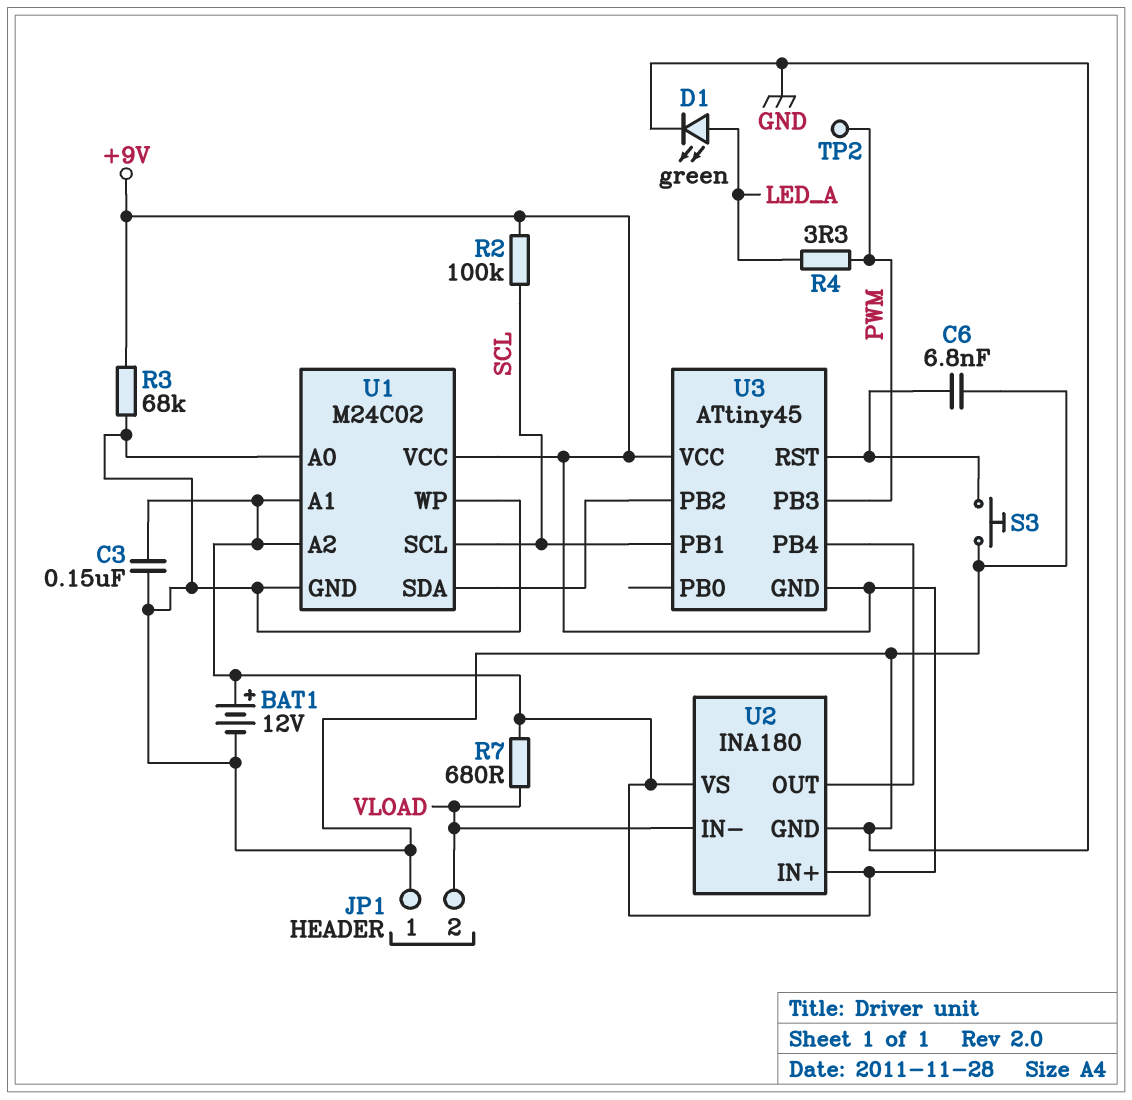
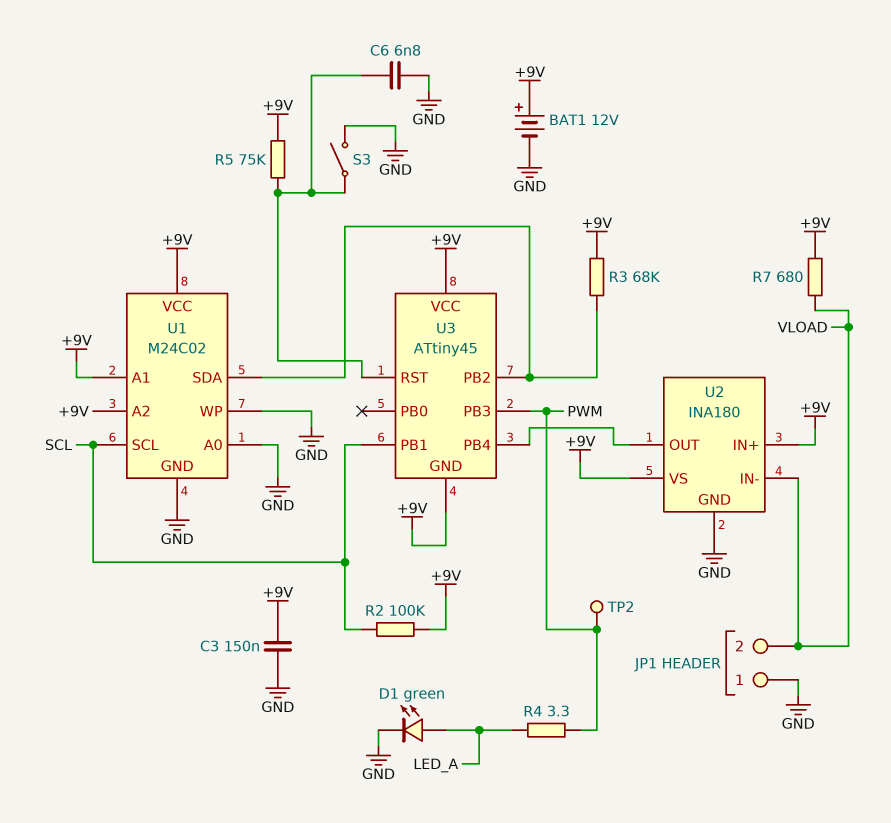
R3: 68k (+9V, GND) -> 68k (+9V, U1/SDA)
R5: none -> 75k (+9V, U3/RST)
S3: button (GND, U3/RST) -> switch (GND, U3/RST)

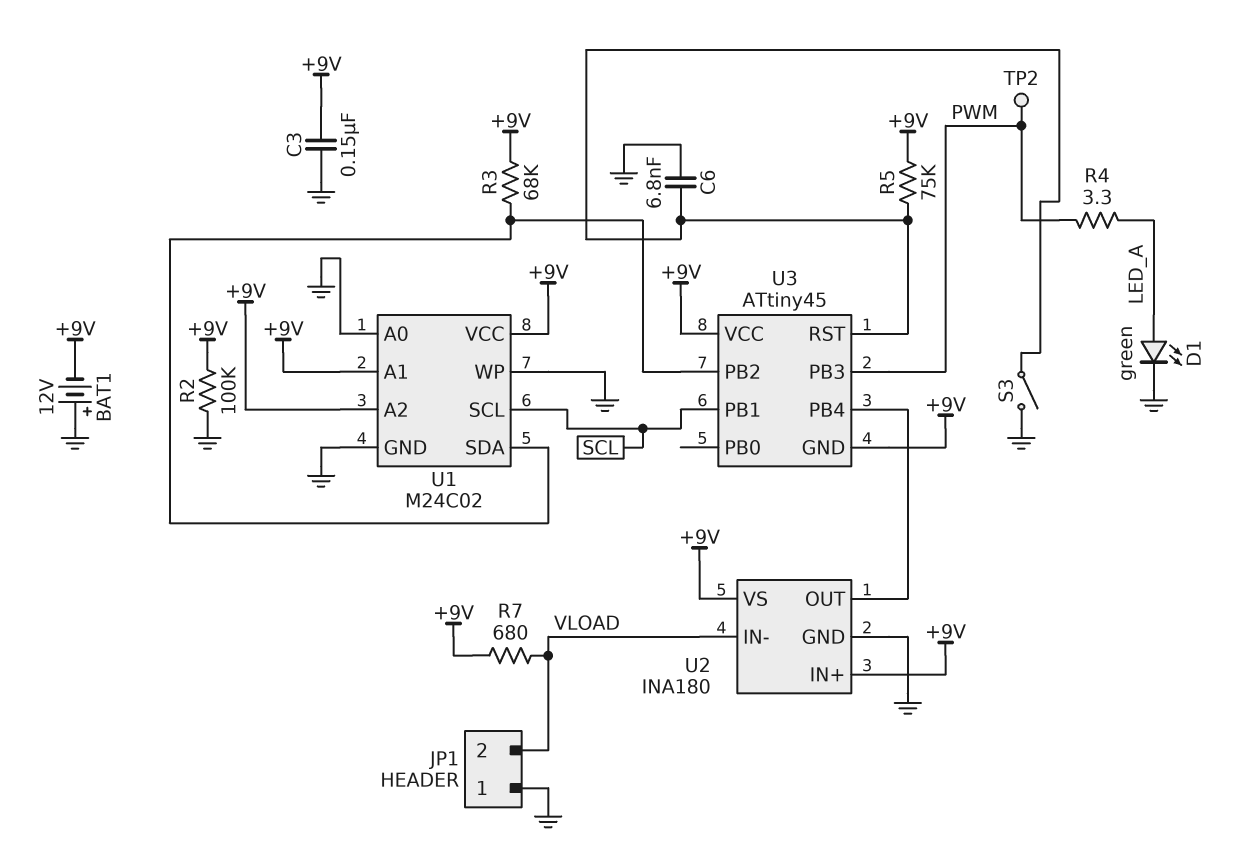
BAT1: 12V (plus +9V, minus GND) -> 12V (plus GND, minus +9V)
R2: 100k (+9V, SCL) -> 100k (+9V, GND)

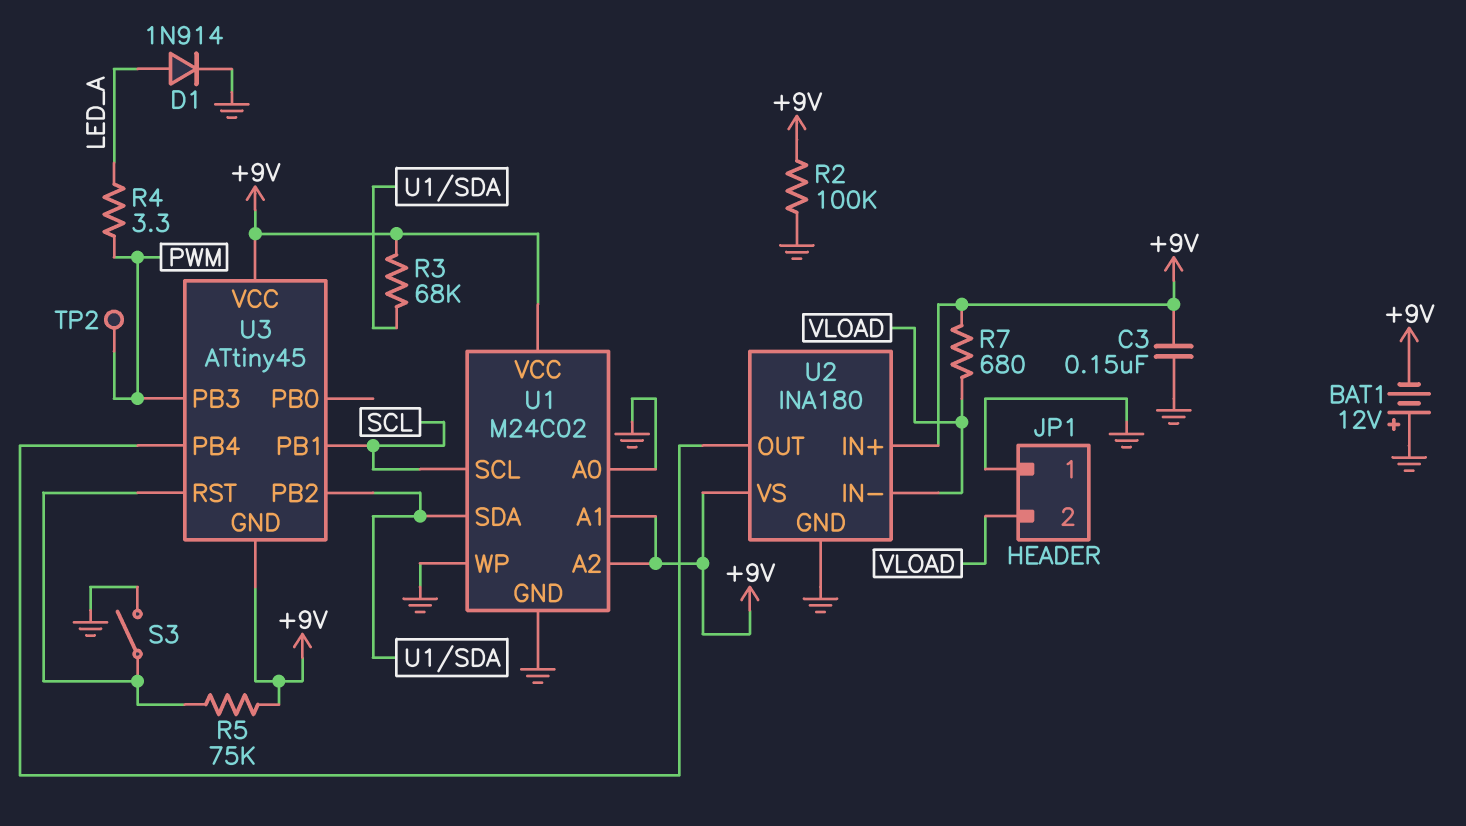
C6: 6.8nF (GND, U3/RST) -> none
D1: LED green (A LED_A, K GND) -> diode 1N914 (A LED_A, K GND)

